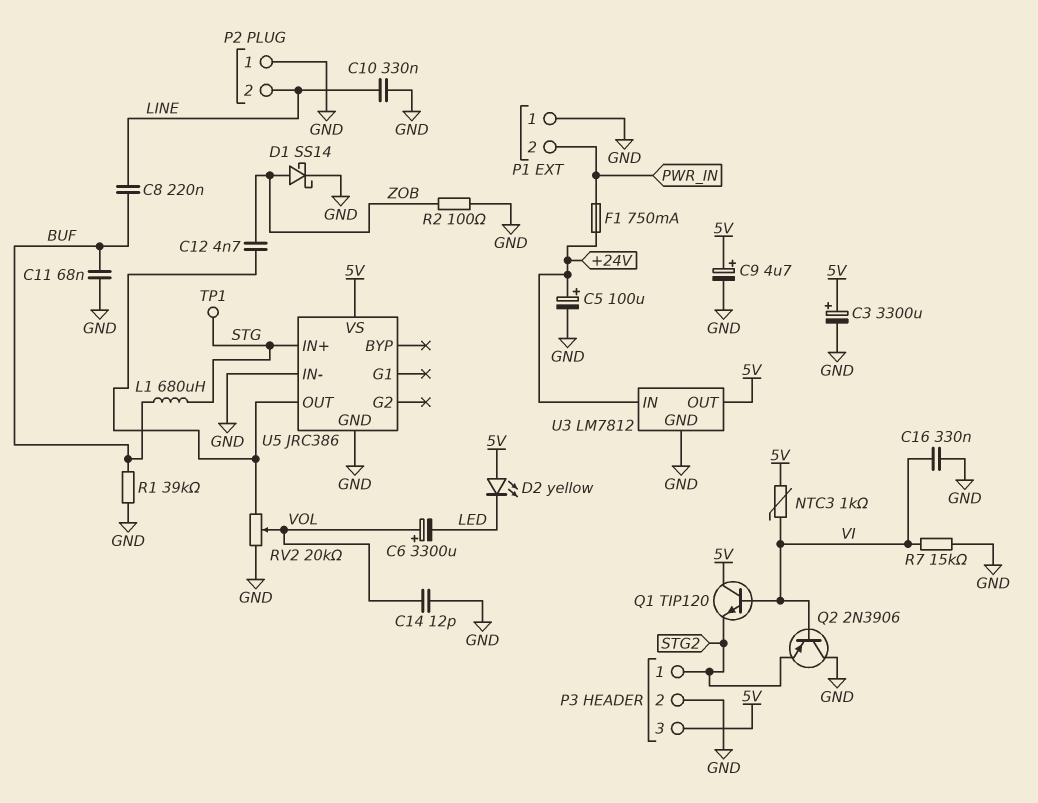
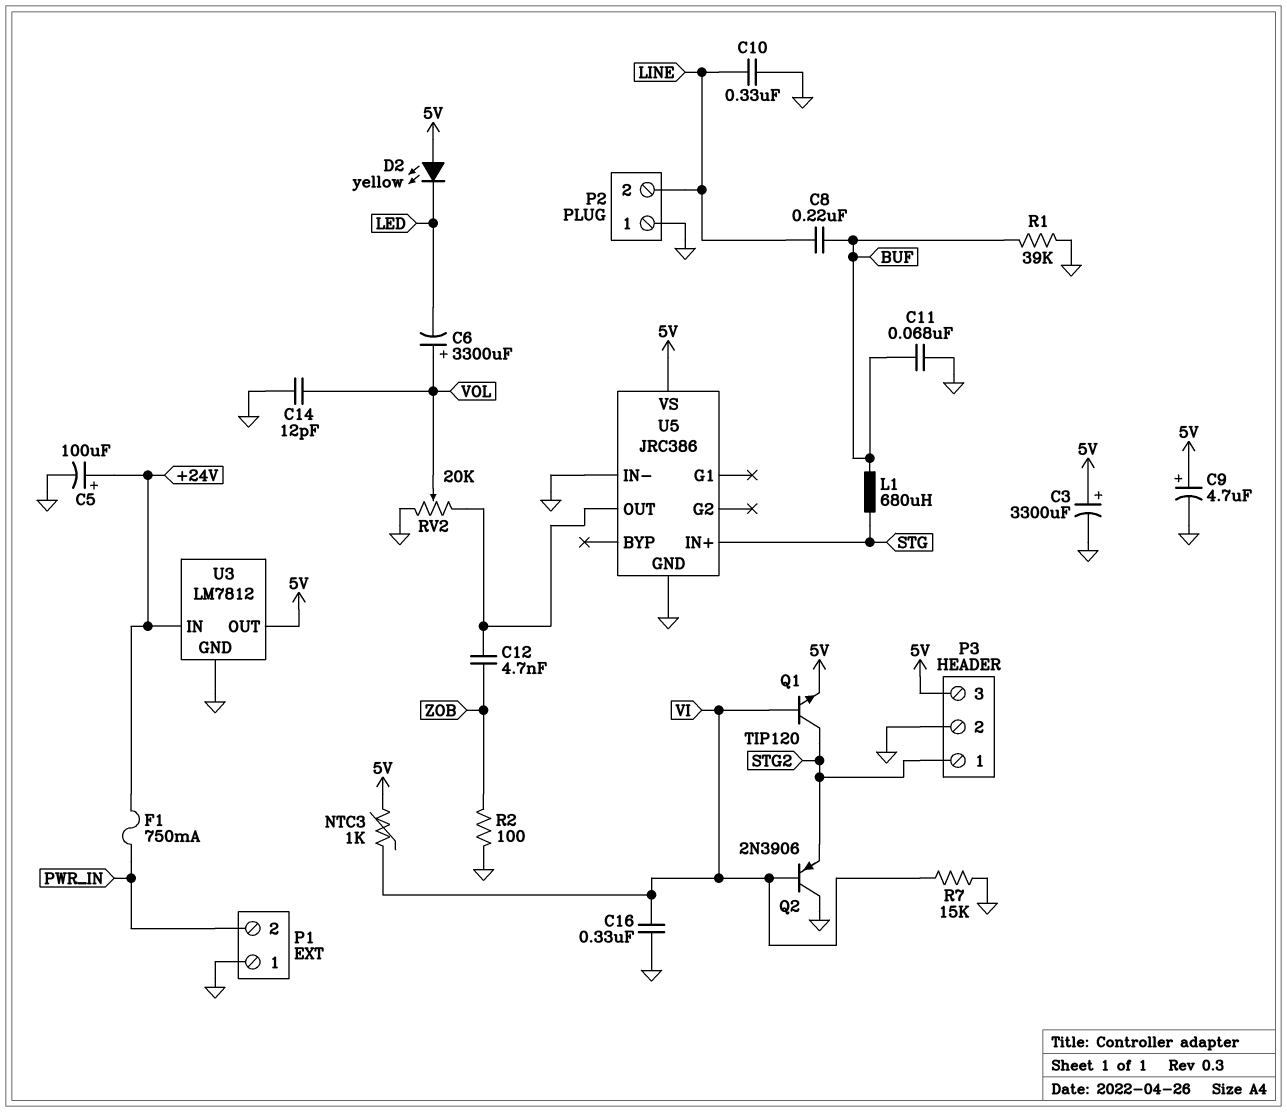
D1: schottky SS14 (A ZOB, K GND) -> none
Q1: NPN TIP120 (B VI, C 5V, E STG2) -> NPN TIP120 (B VI, C STG2, E 5V)
TP1: test point (STG) -> none

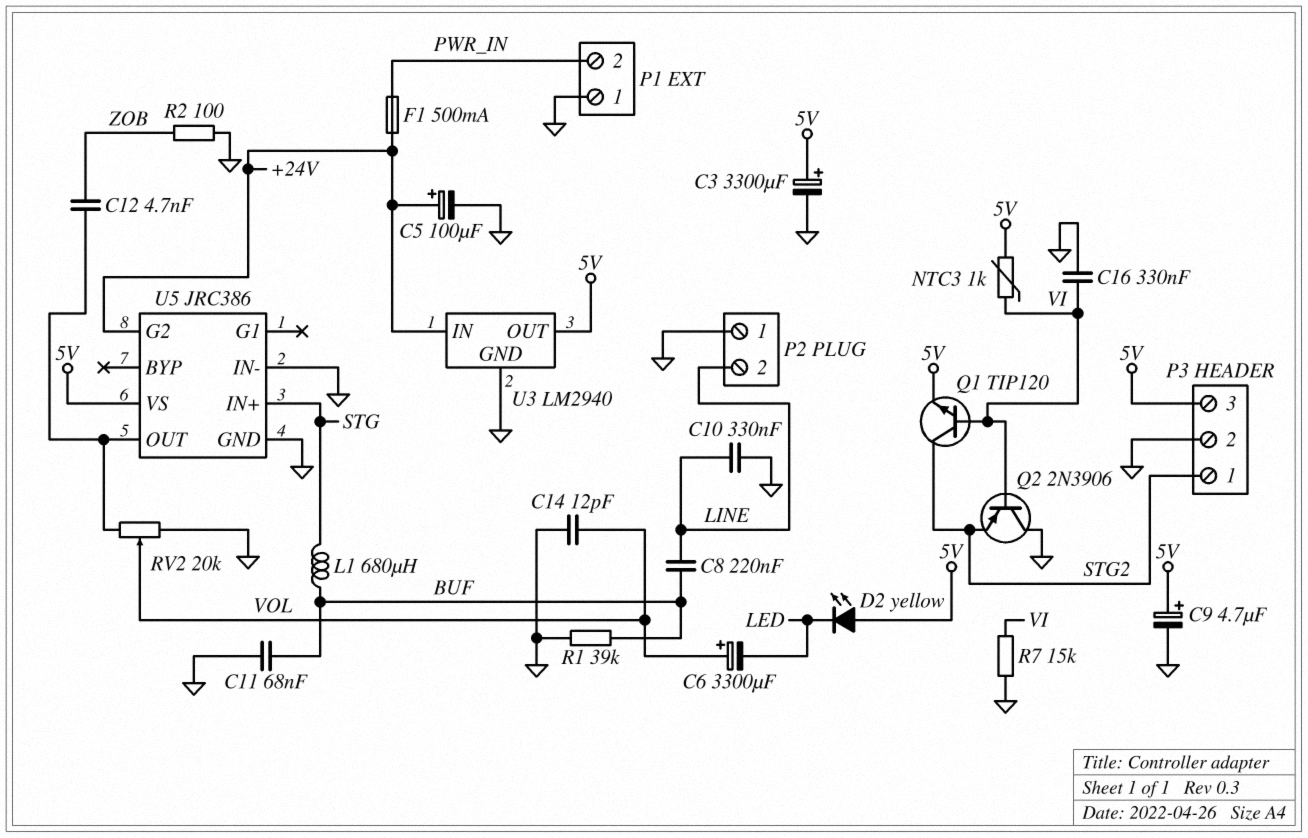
F1: 750mA (+24V, PWR_IN) -> 500mA (+24V, PWR_IN)
U3: LM7812 -> LM2940
U5 pin G2: none -> +24V

